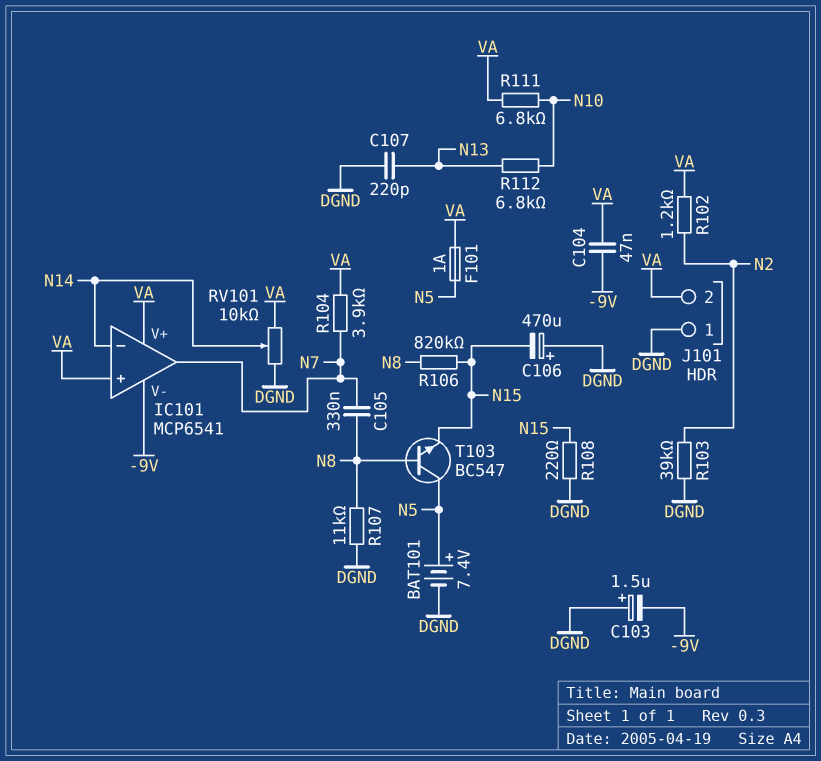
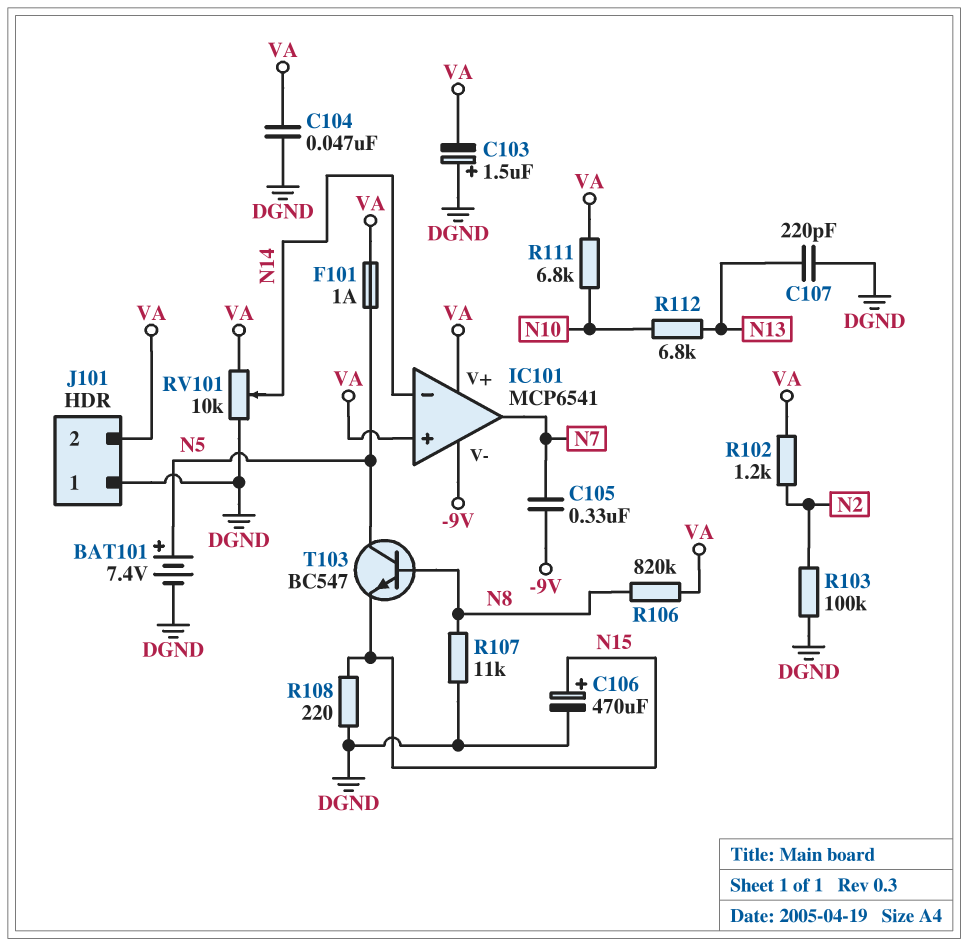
C103: 1.5uF (plus DGND, minus -9V) -> 1.5uF (plus DGND, minus VA)
C104: 47nF (-9V, VA) -> 47nF (DGND, VA)
C105: 330nF (N7, N8) -> 330nF (-9V, N7)
C106: 470uF (plus DGND, minus N15) -> 470uF (plus N15, minus DGND)
R103: 39k (DGND, N2) -> 100k (DGND, N2)
R104: 3.9k (N7, VA) -> none
R106: 820k (N8, N15) -> 820k (N8, VA)

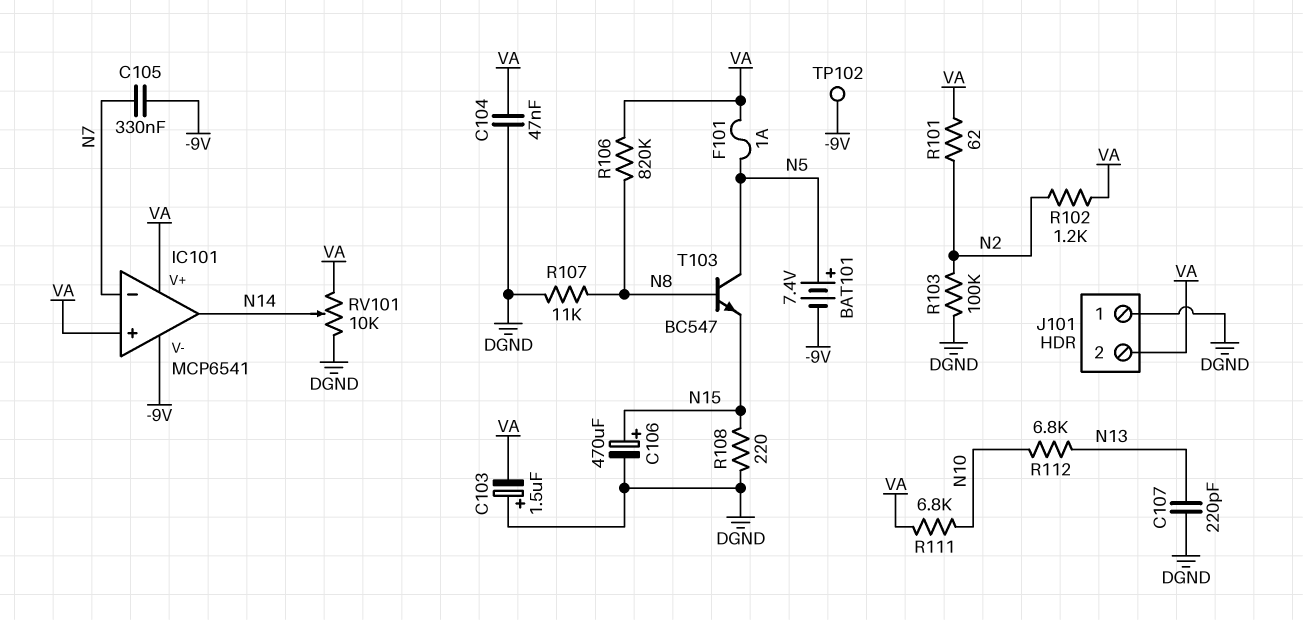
BAT101: 7.4V (plus N5, minus DGND) -> 7.4V (plus N5, minus -9V)
IC101 pin in-: N14 -> N7
IC101 pin out: N7 -> N14
R101: none -> 62 (N2, VA)
TP102: none -> test point (-9V)

